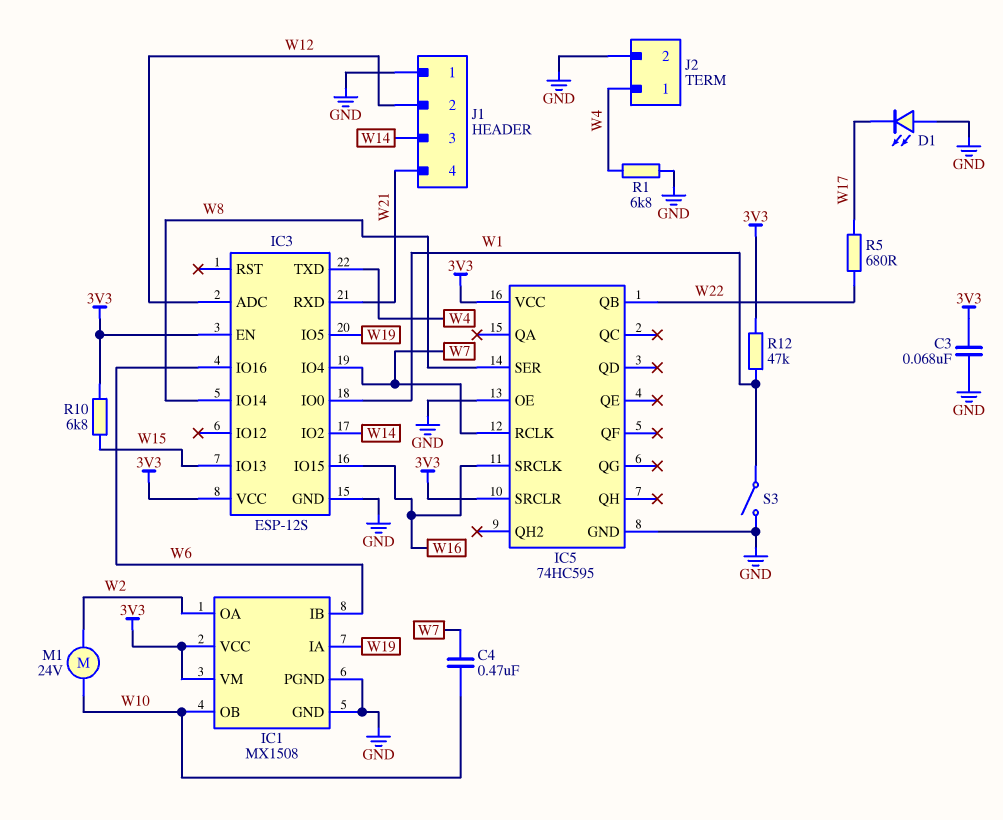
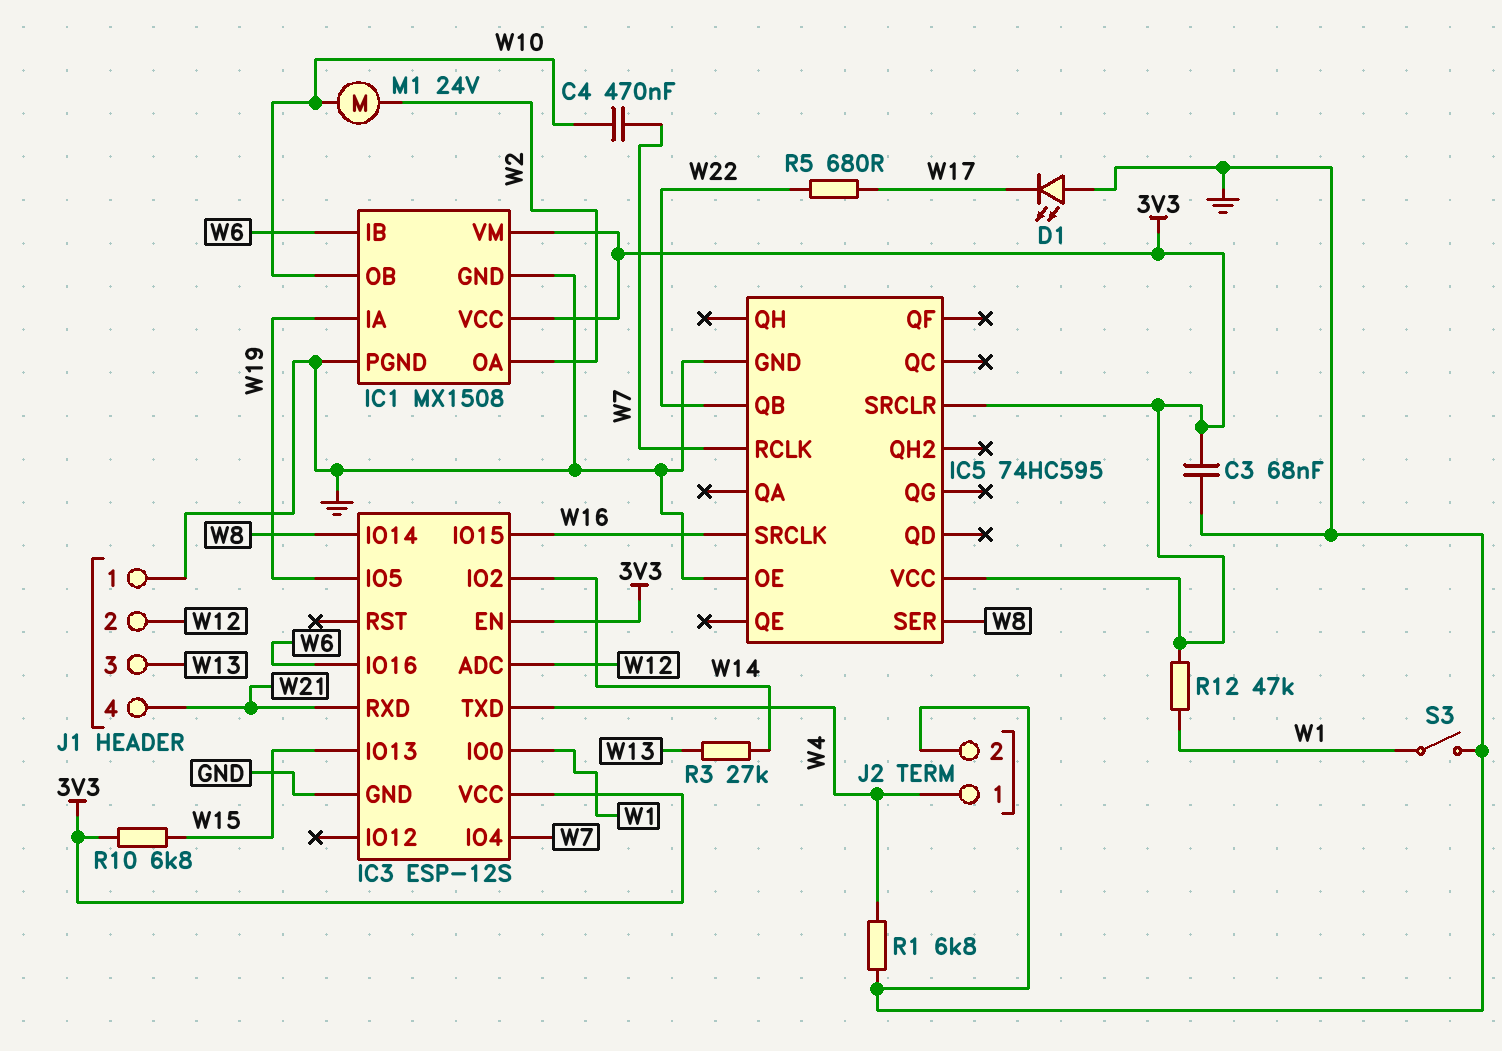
J1 pin 3: W14 -> W13
R3: none -> 27k (W13, W14)

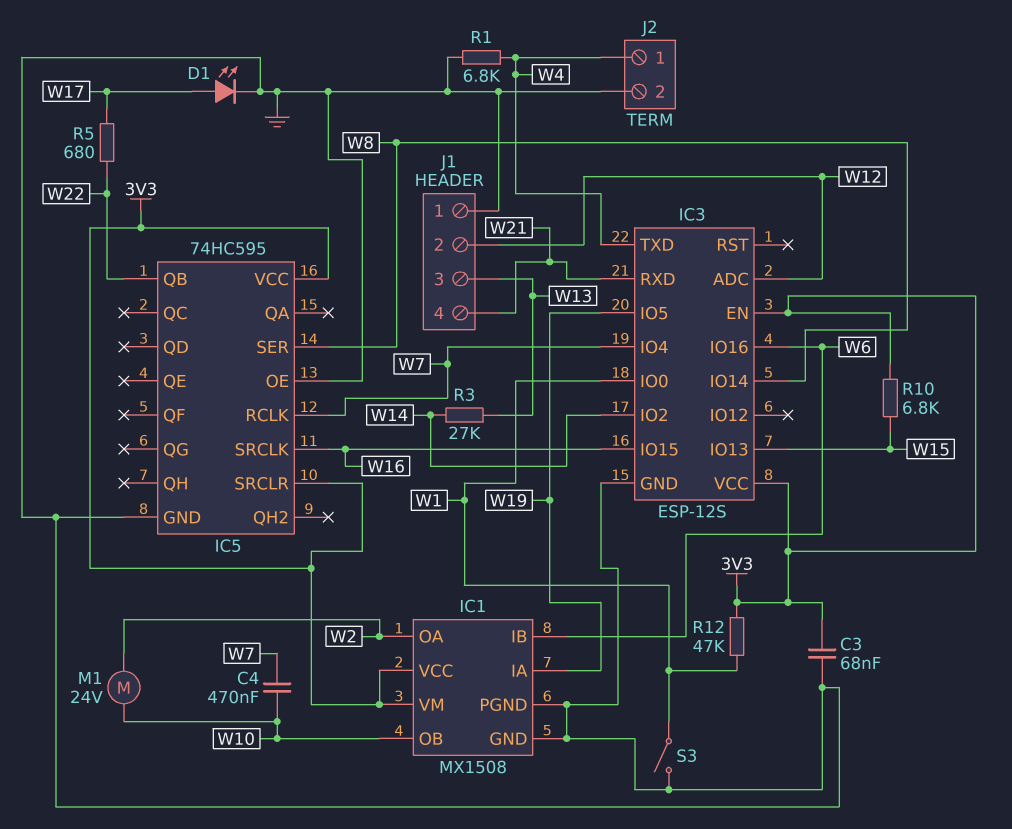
D1: LED (A GND, K W17) -> LED (A W17, K GND)

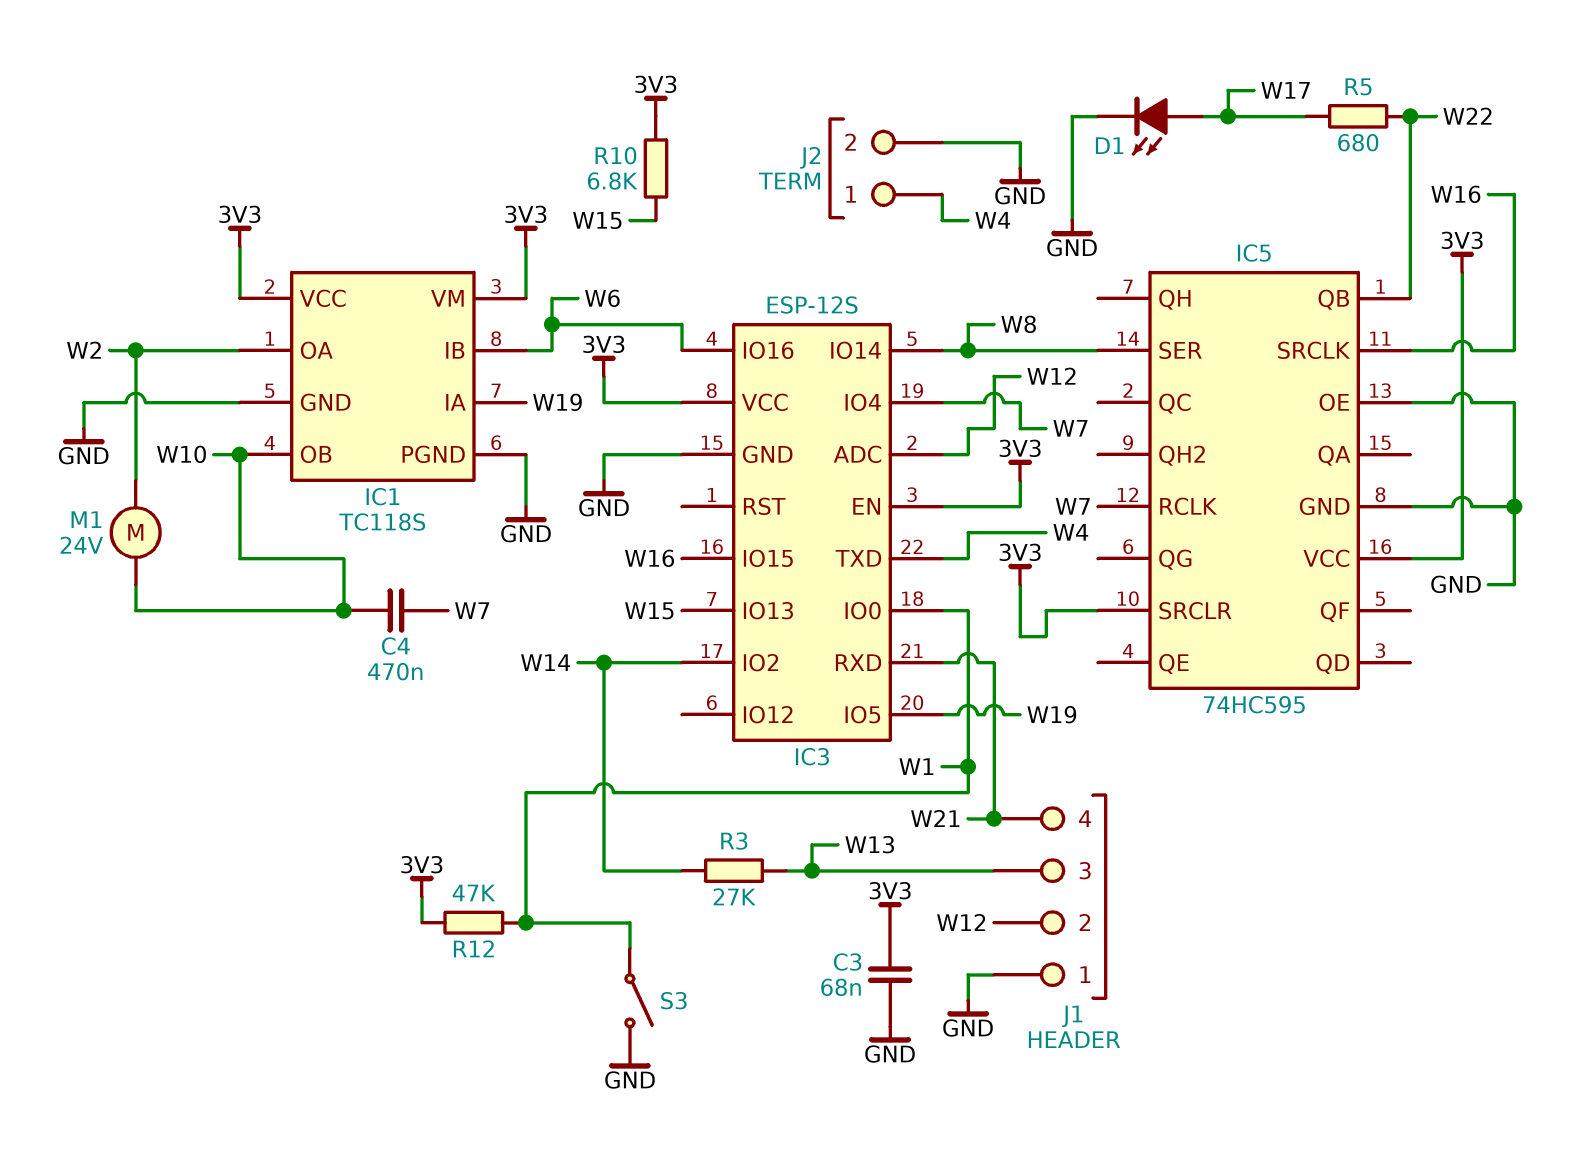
IC1: MX1508 -> TC118S
R1: 6.8k (GND, W4) -> none

